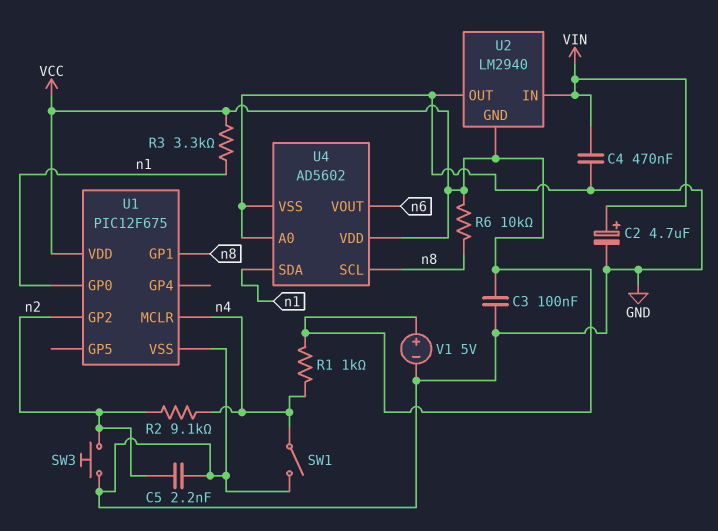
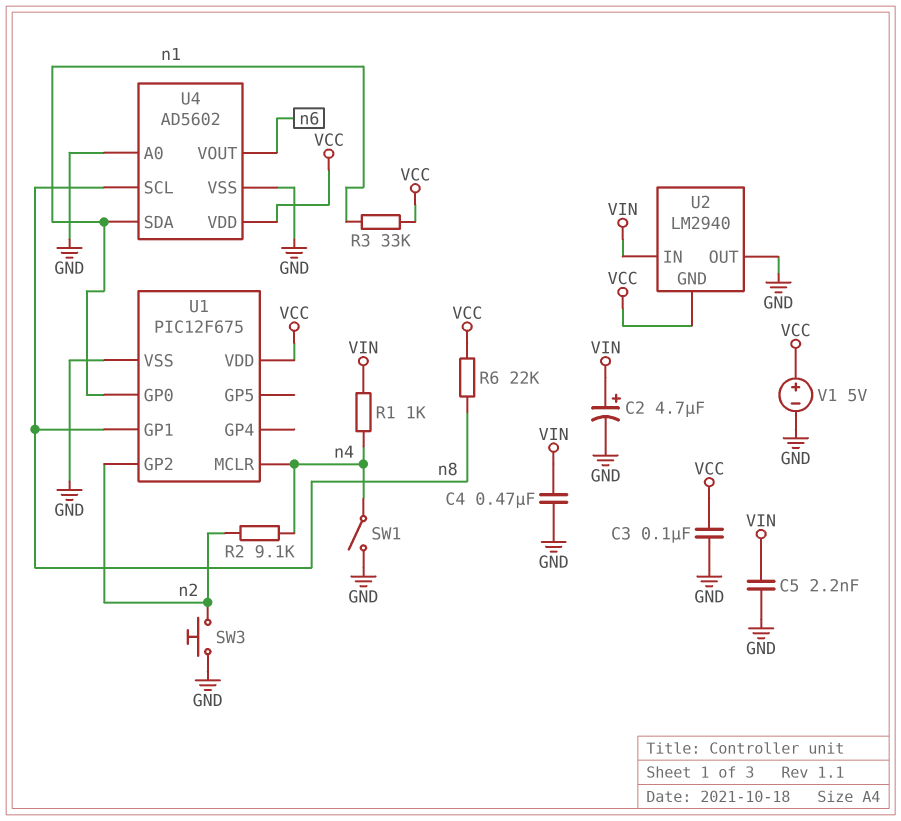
C5: 2.2nF (GND, n2) -> 2.2nF (GND, VIN)
R1: 1k (VCC, n4) -> 1k (VIN, n4)
R3: 3.3k (VCC, n1) -> 33k (VCC, n1)
R6: 10k (VCC, n8) -> 22k (VCC, n8)

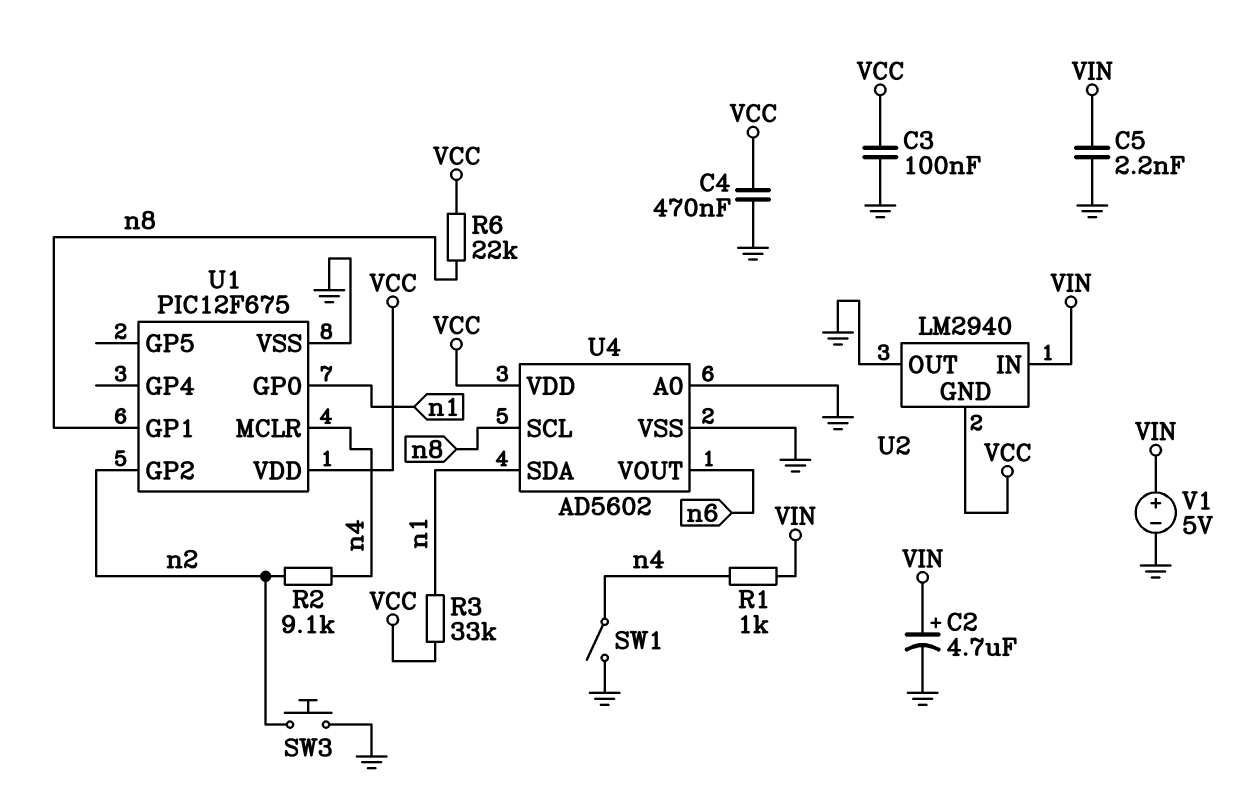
C4: 470nF (GND, VIN) -> 470nF (GND, VCC)
V1: 5V (plus VCC, minus GND) -> 5V (plus VIN, minus GND)

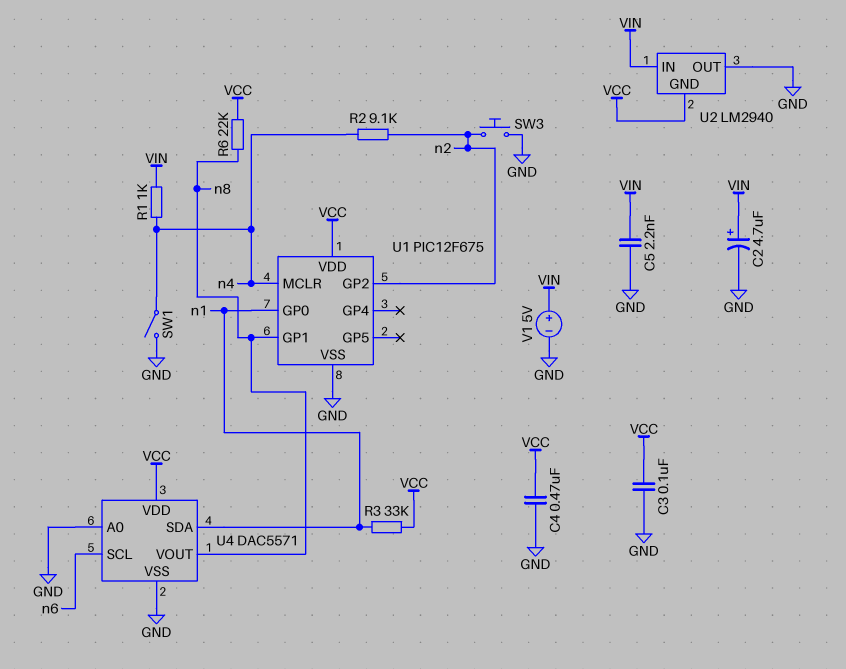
U4: AD5602 -> DAC5571
U4 pin SCL: n8 -> n6
U4 pin VOUT: n6 -> n8

